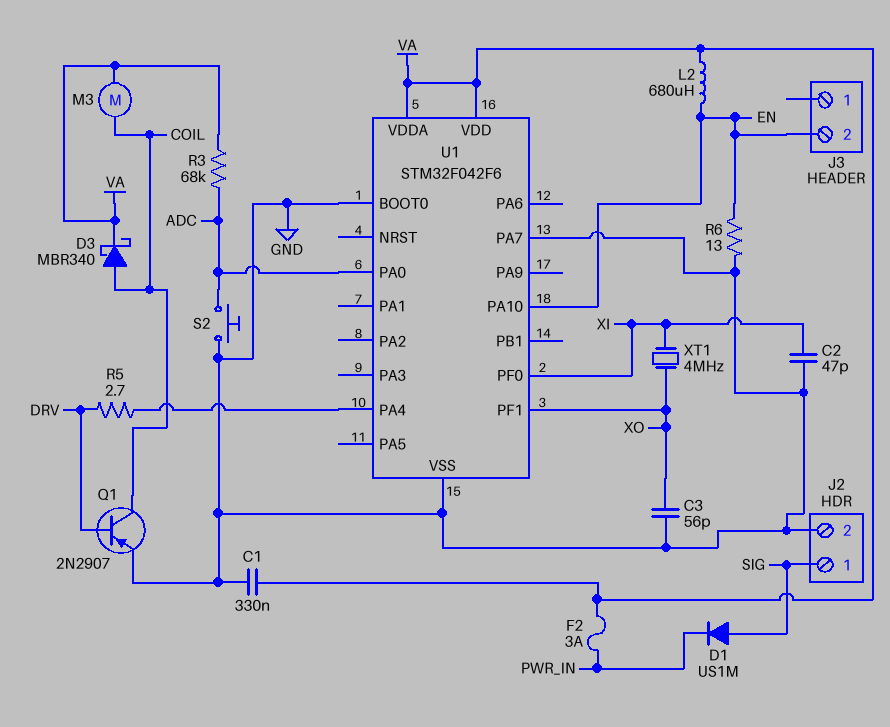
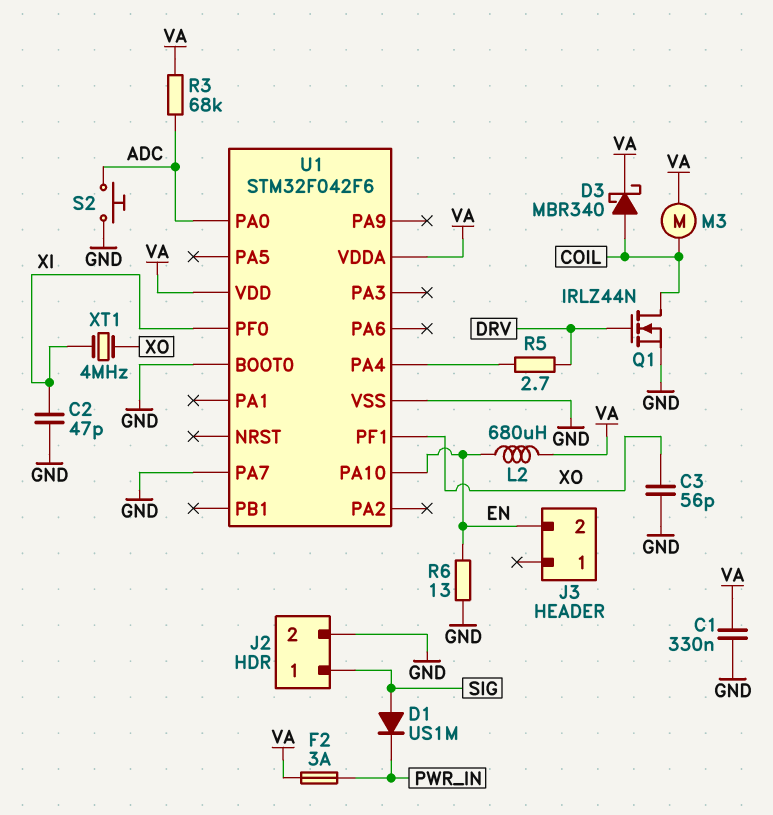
Q1: PNP 2N2907 (B DRV, C COIL, E GND) -> NMOS IRLZ44N (G DRV, D COIL, S GND)

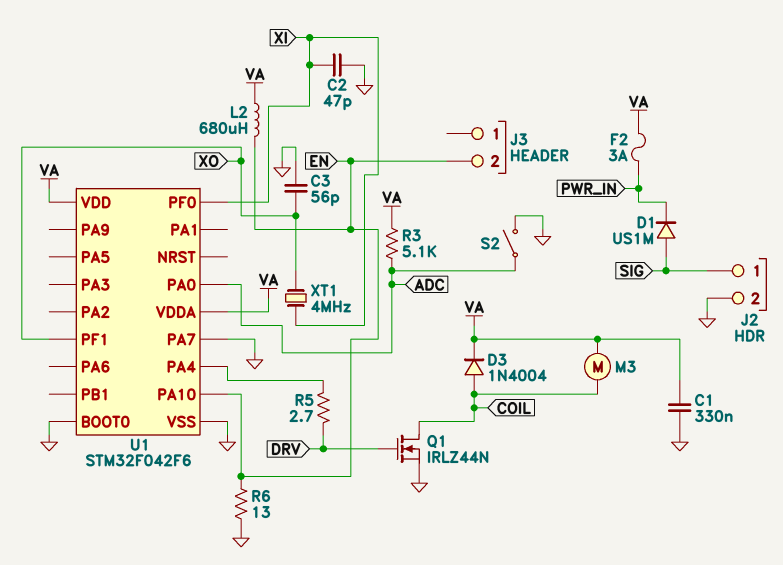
D3: schottky MBR340 (A COIL, K VA) -> diode 1N4004 (A COIL, K VA)
R3: 68k (ADC, VA) -> 5.1k (ADC, VA)
S2: button (ADC, GND) -> switch (ADC, GND)

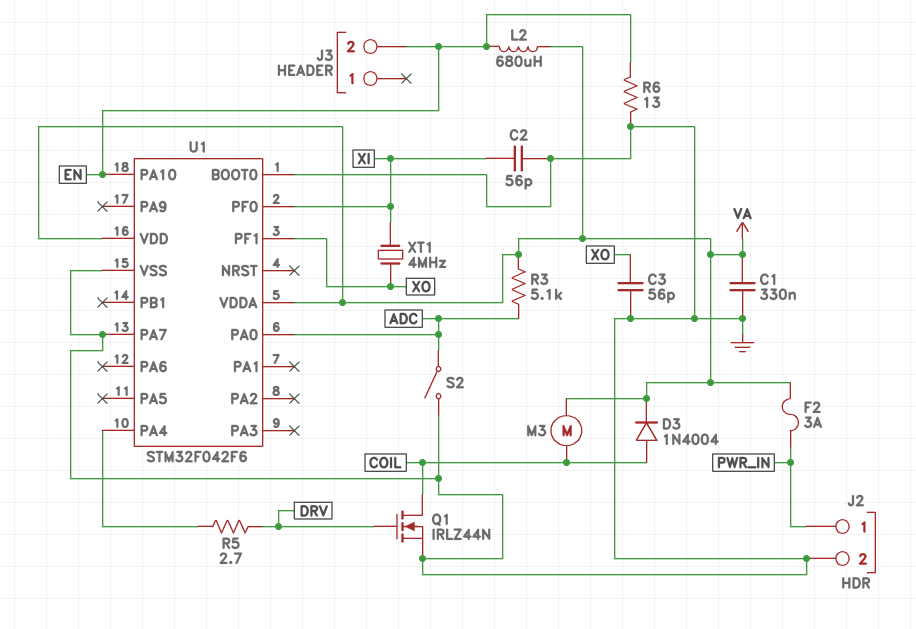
C2: 47pF (GND, XI) -> 56pF (GND, XI)
D1: diode US1M (A SIG, K PWR_IN) -> none
J2 pin 1: SIG -> PWR_IN

